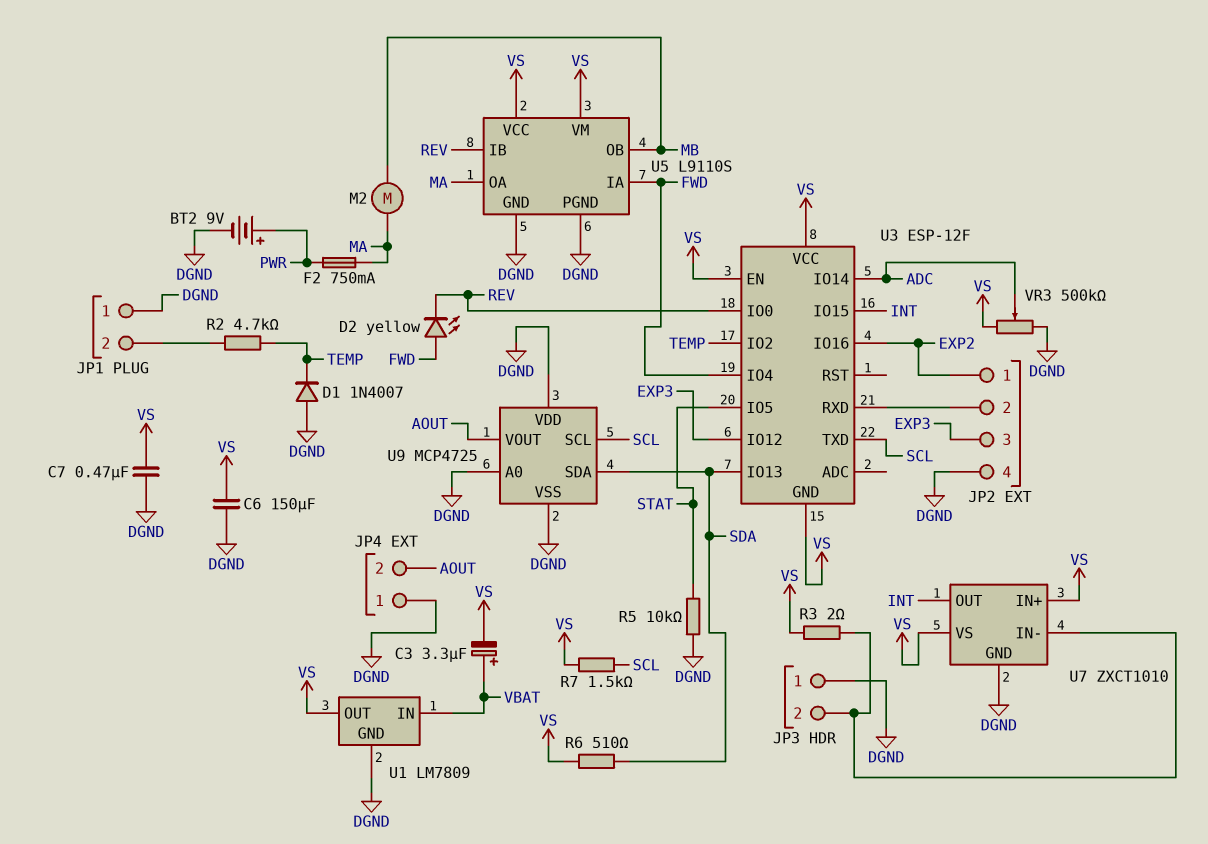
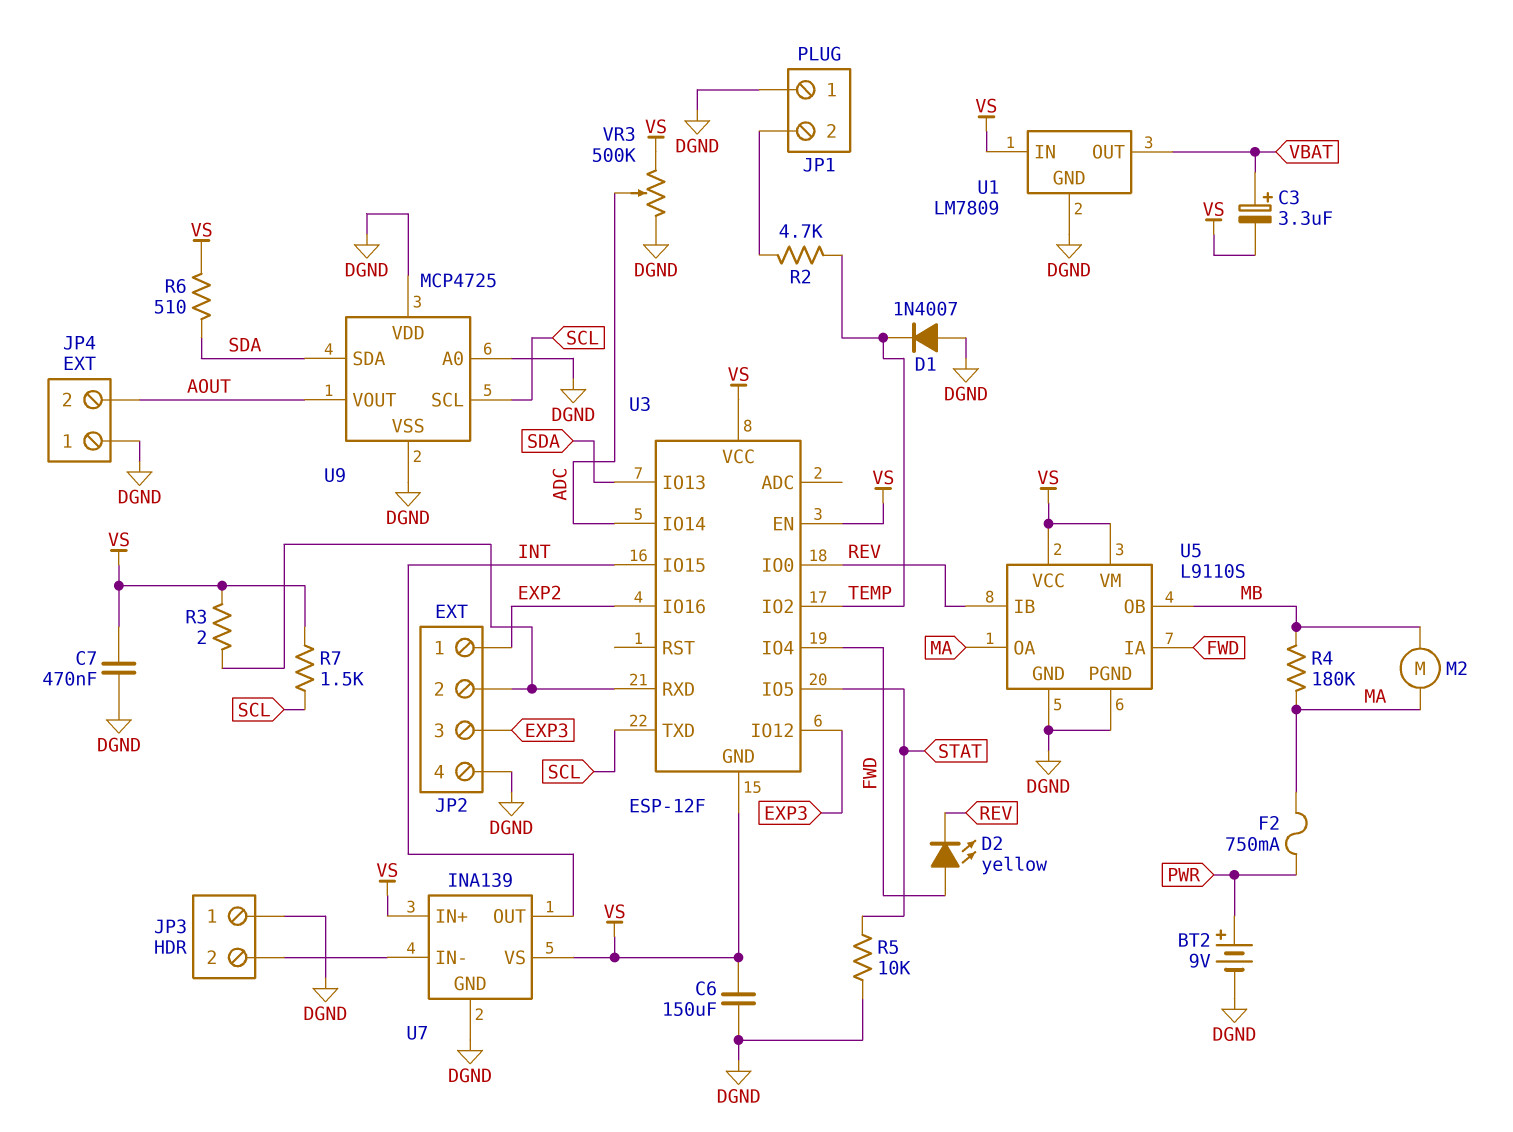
R3: 2 (JP3/2, VS) -> 2 (JP2/2, VS)
R4: none -> 180k (MA, MB)
U1 pin IN: VBAT -> VS
U1 pin OUT: VS -> VBAT
U7: ZXCT1010 -> INA139

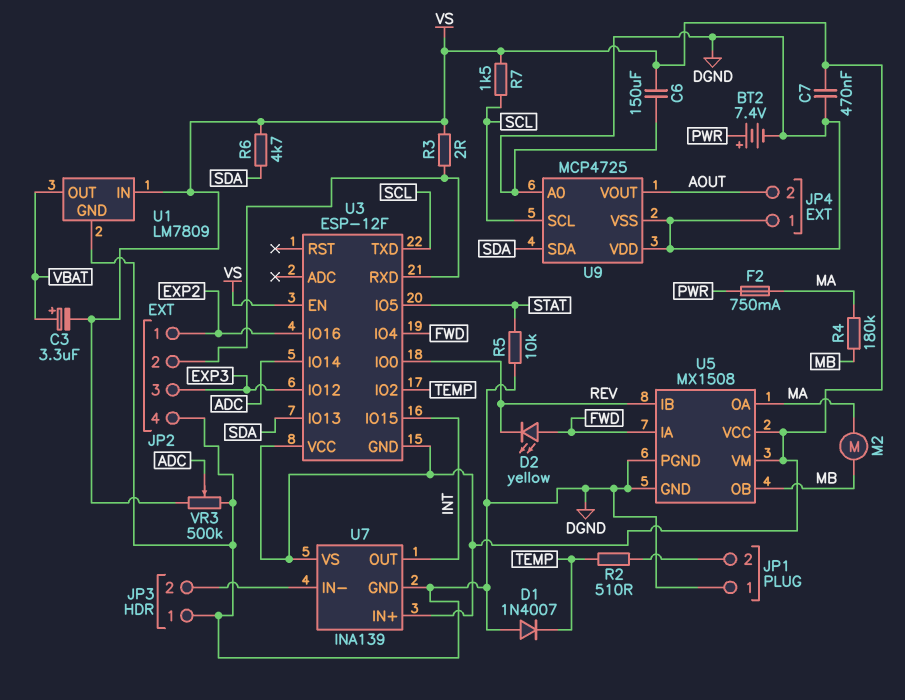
BT2: 9V (plus PWR, minus DGND) -> 7.4V (plus PWR, minus DGND)
R2: 4.7k (JP1/2, TEMP) -> 510 (JP1/2, TEMP)
R6: 510 (SDA, VS) -> 4.7k (SDA, VS)
U5: L9110S -> MX1508

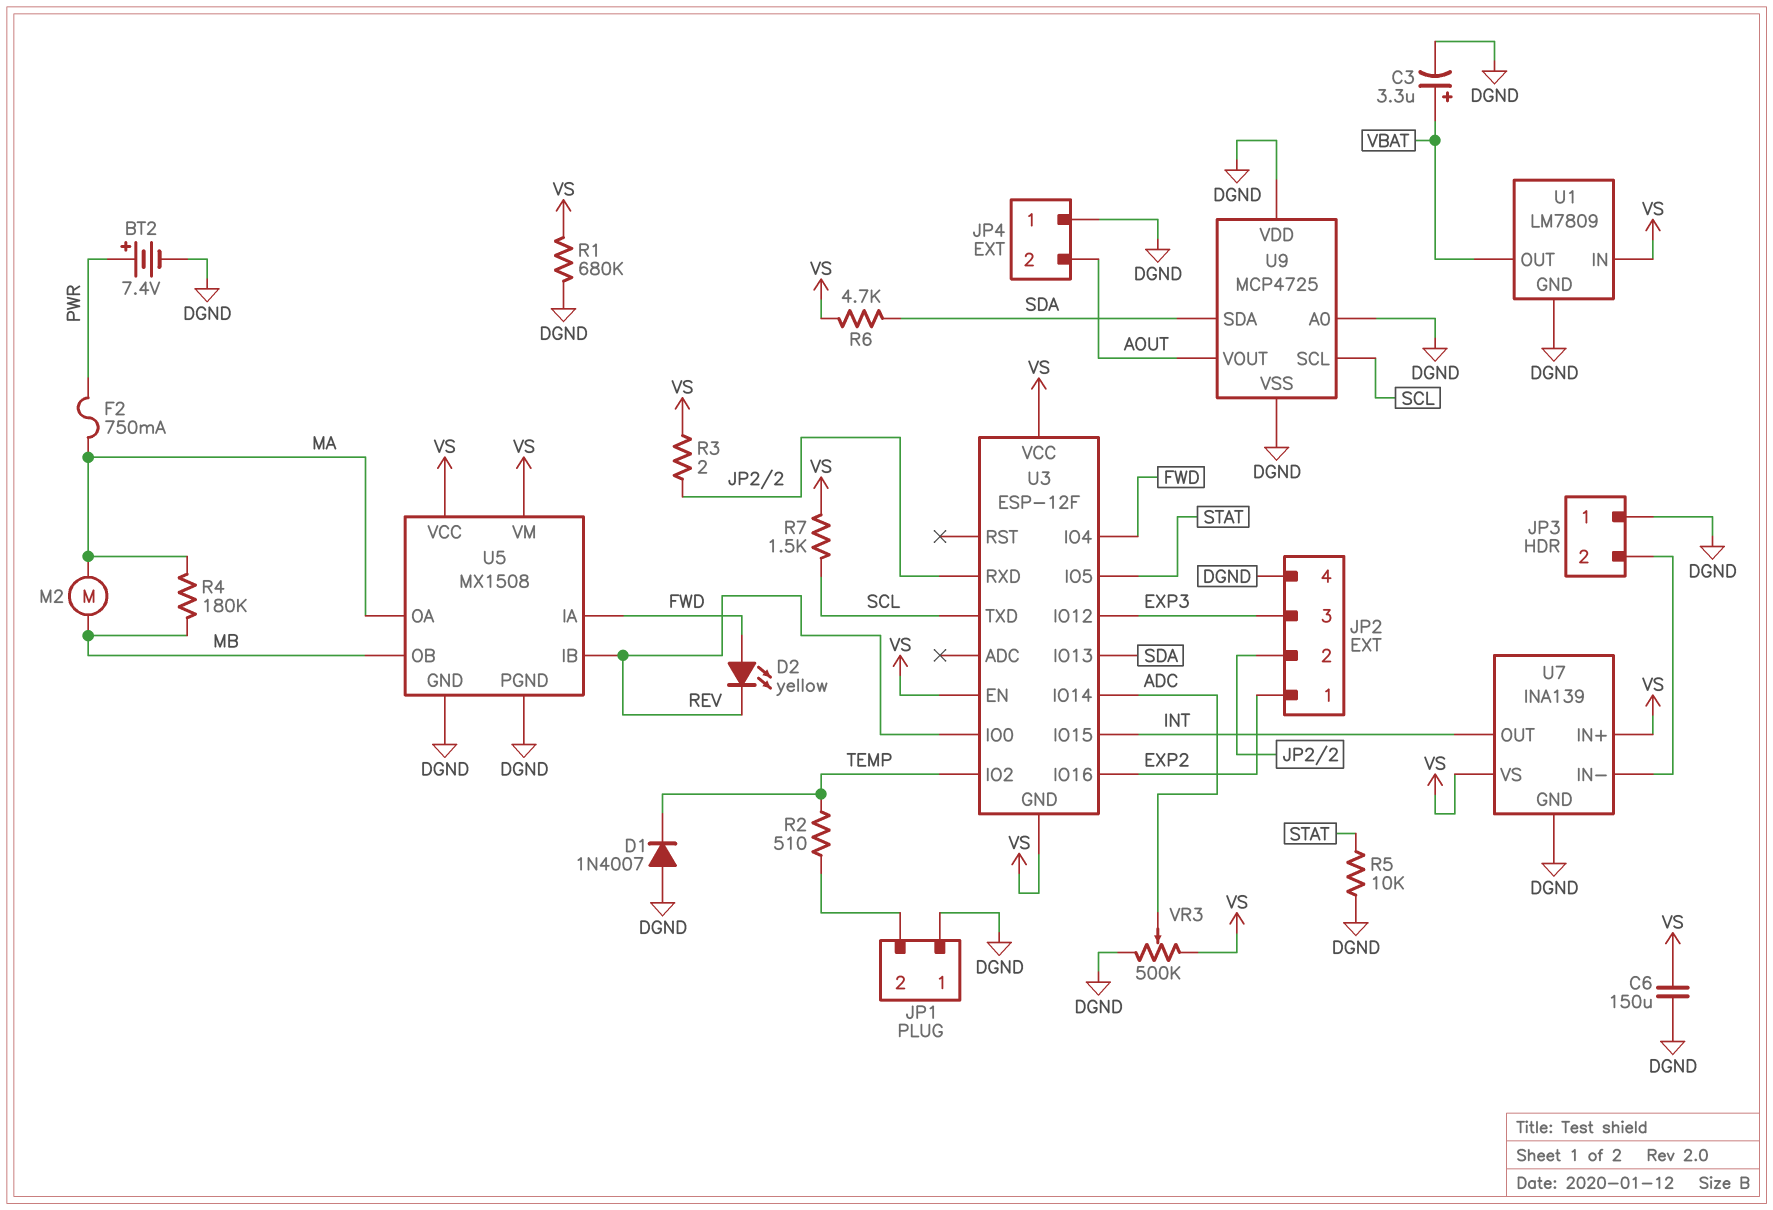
C3: 3.3uF (plus VBAT, minus VS) -> 3.3uF (plus VBAT, minus DGND)
C7: 470nF (DGND, VS) -> none
R1: none -> 680k (DGND, VS)

